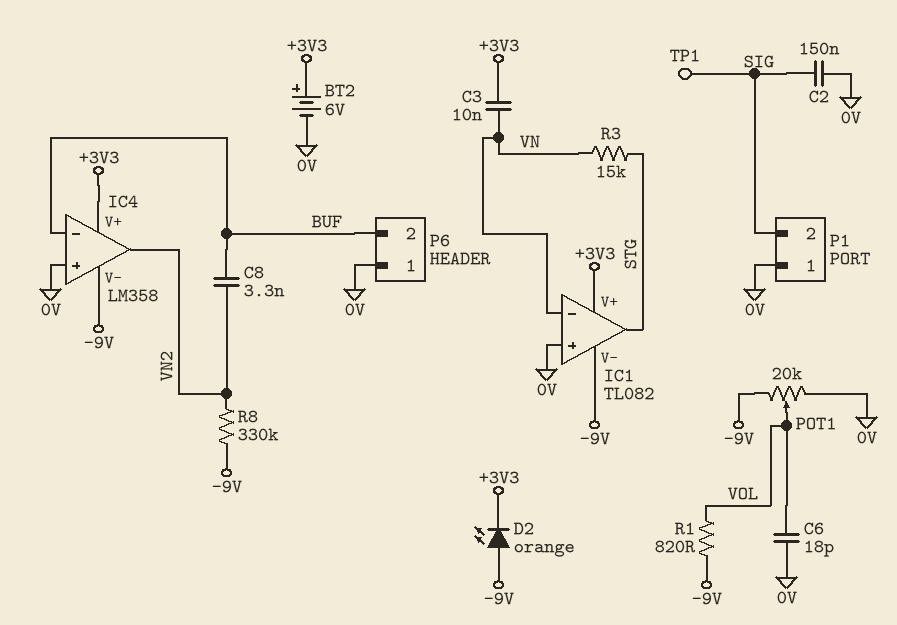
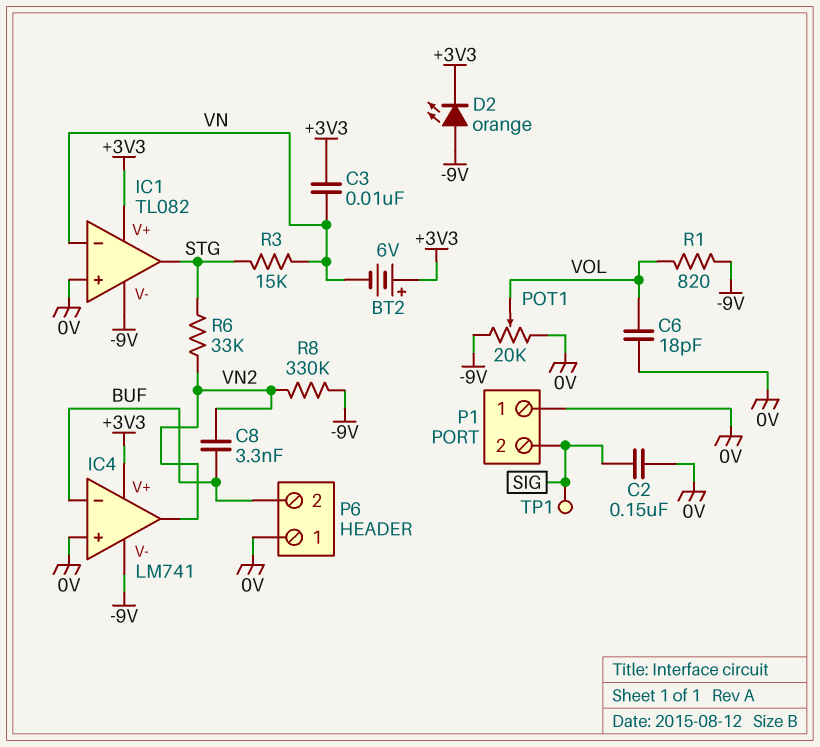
BT2: 6V (plus +3V3, minus 0V) -> 6V (plus +3V3, minus VN)
IC4: LM358 -> LM741
R6: none -> 33k (STG, VN2)

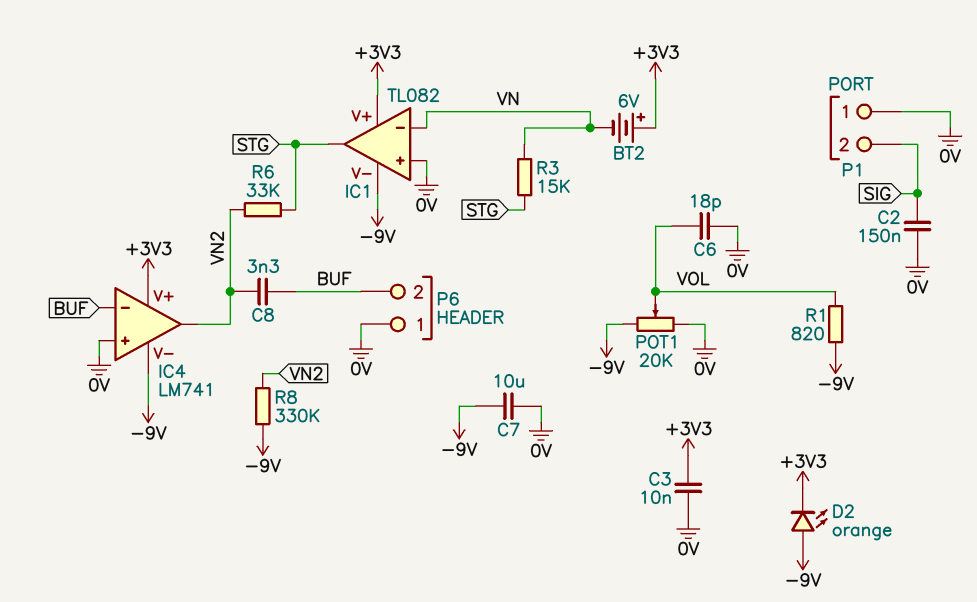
C3: 10nF (+3V3, VN) -> 10nF (+3V3, 0V)
C7: none -> 10uF (-9V, 0V)
TP1: test point (SIG) -> none

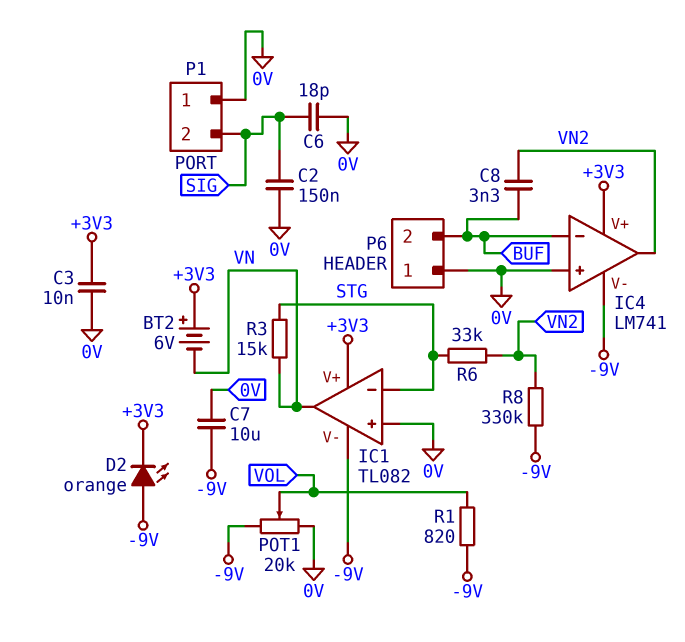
C6: 18pF (0V, VOL) -> 18pF (0V, SIG)
IC1 pin in-: VN -> STG
IC1 pin out: STG -> VN

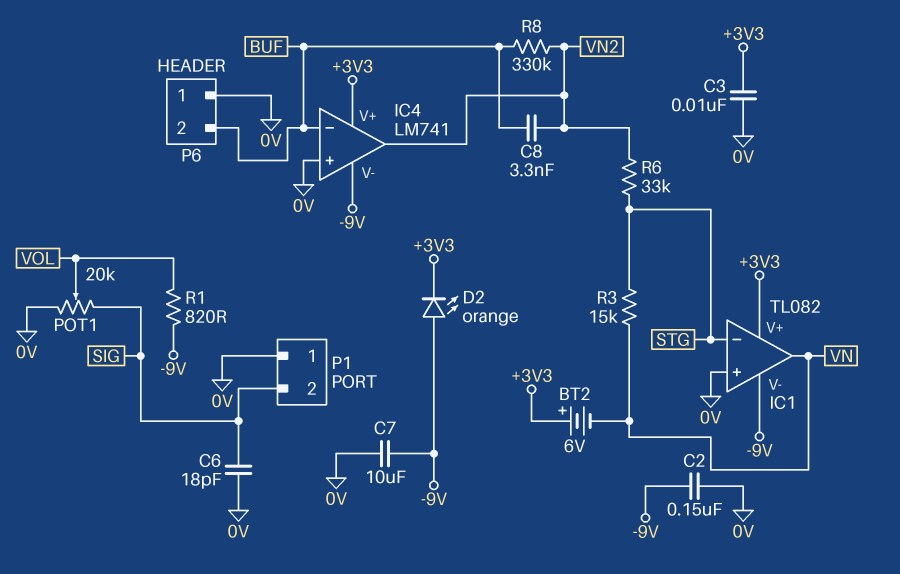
C2: 150nF (0V, SIG) -> 150nF (-9V, 0V)
POT1: 20k (-9V, 0V, wiper VOL) -> 20k (0V, SIG, wiper VOL)
R8: 330k (-9V, VN2) -> 330k (BUF, VN2)

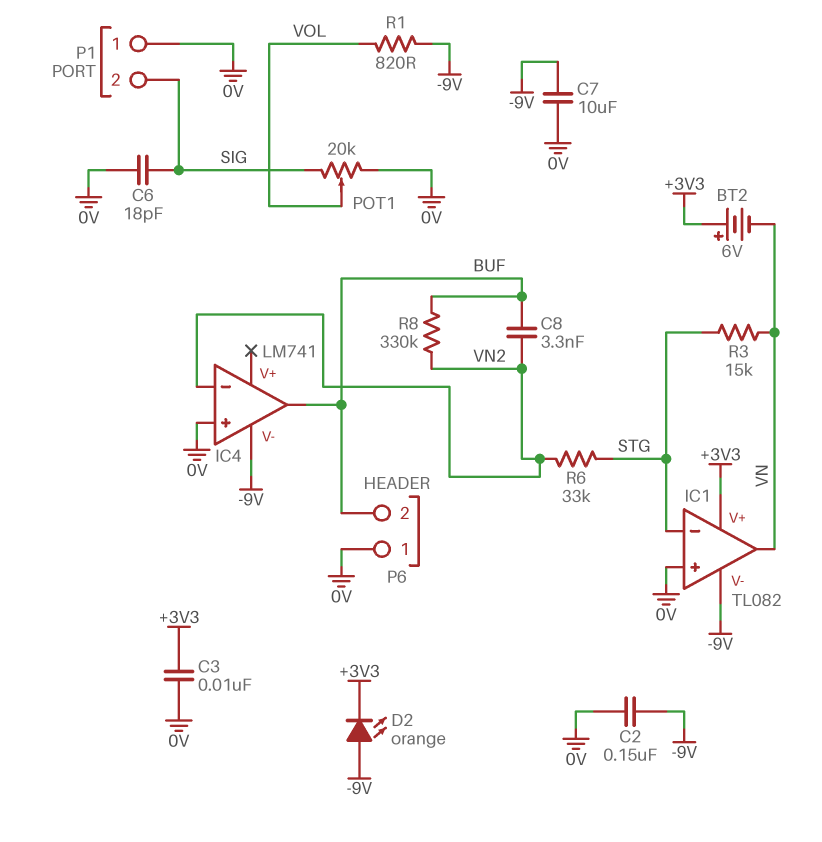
IC4 pin V+: +3V3 -> none
IC4 pin in-: BUF -> VN2
IC4 pin out: VN2 -> BUF

